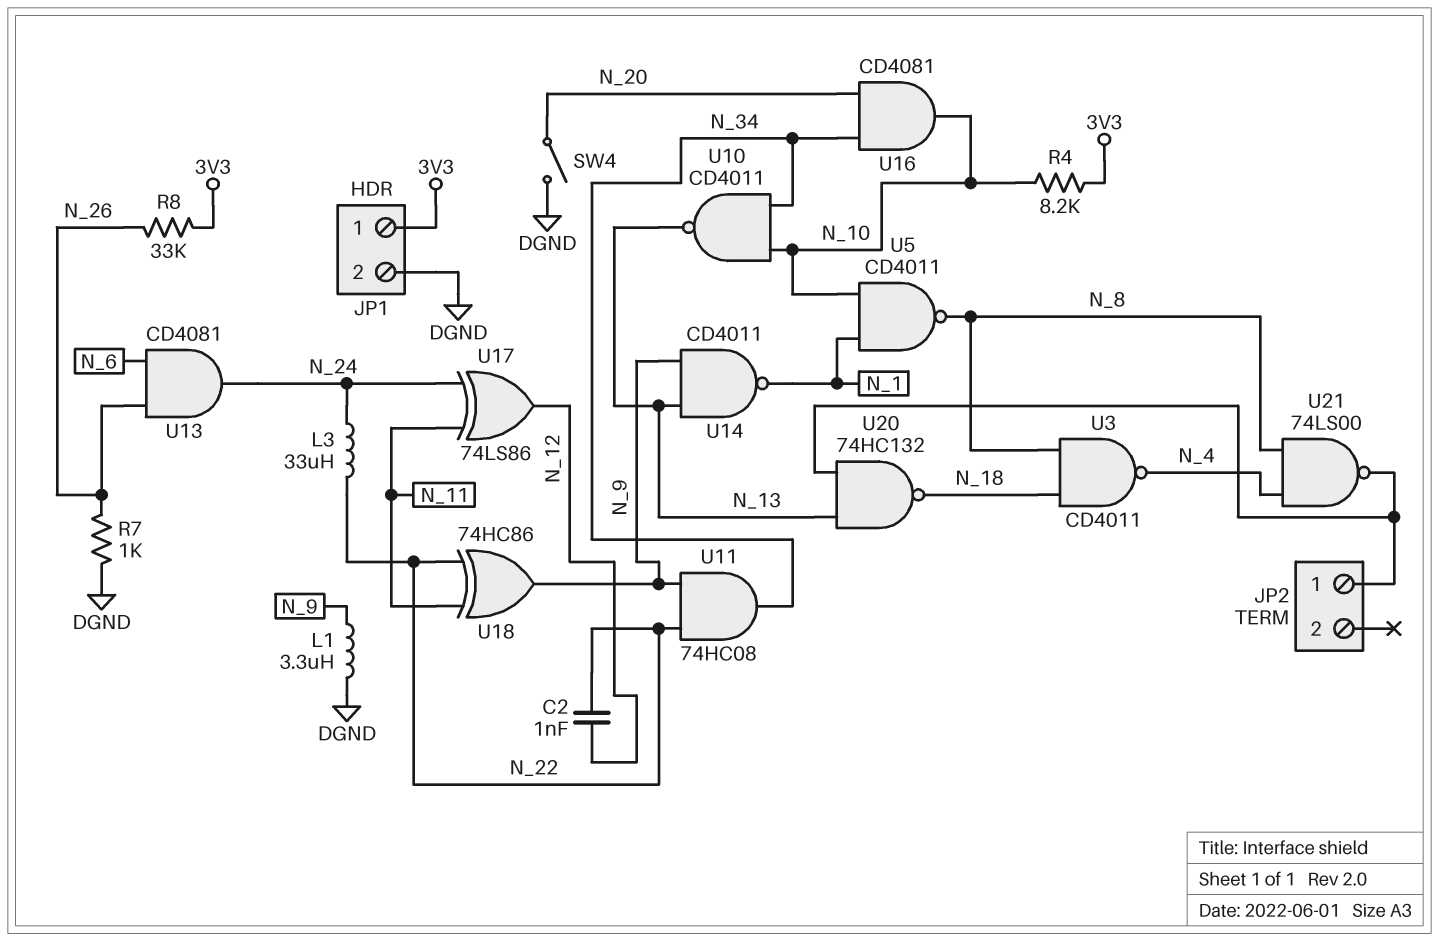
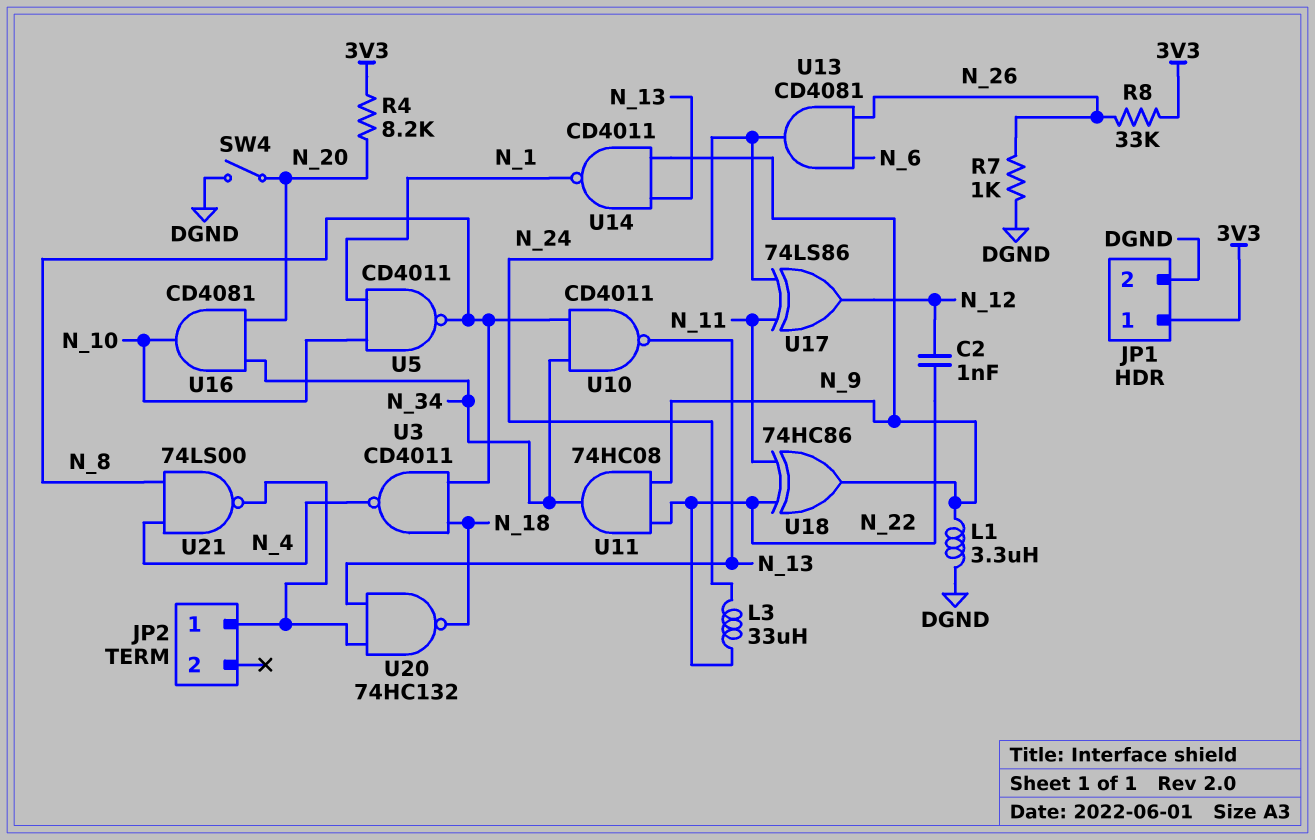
R4: 8.2k (3V3, N_10) -> 8.2k (3V3, N_20)
U10: NAND CD4011 (in N_10, in N_34, out N_13) -> NAND CD4011 (in N_8, in N_34, out N_13)

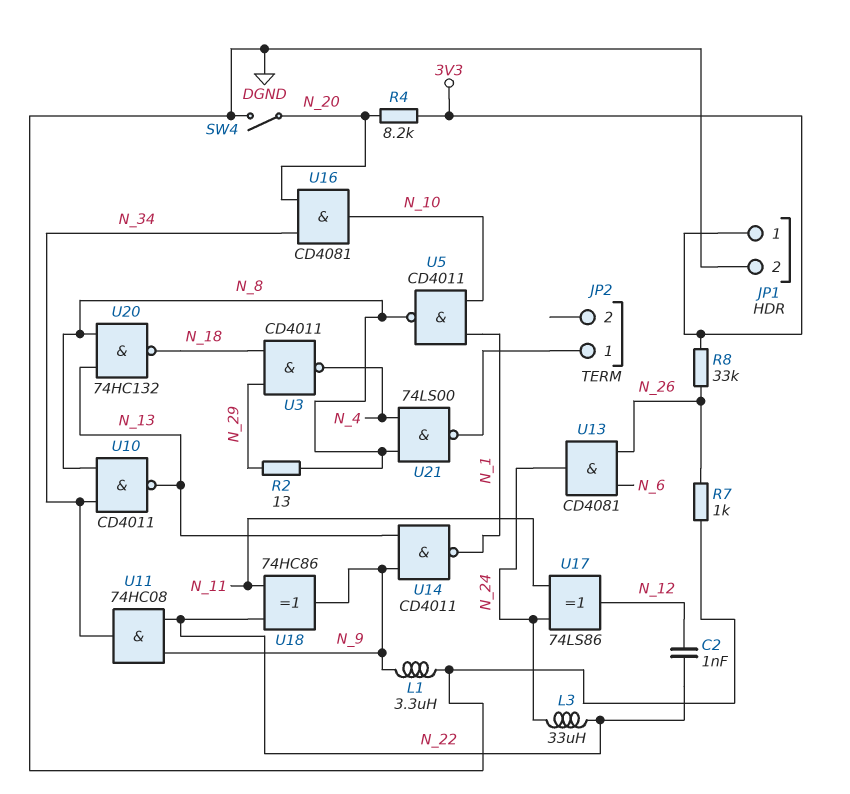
R2: none -> 13 (N_8, N_29)
U3: NAND CD4011 (in N_8, in N_18, out N_4) -> NAND CD4011 (in N_18, in N_29, out N_4)
U20: NAND 74HC132 (in JP2/1, in N_13, out N_18) -> NAND 74HC132 (in N_8, in N_13, out N_18)

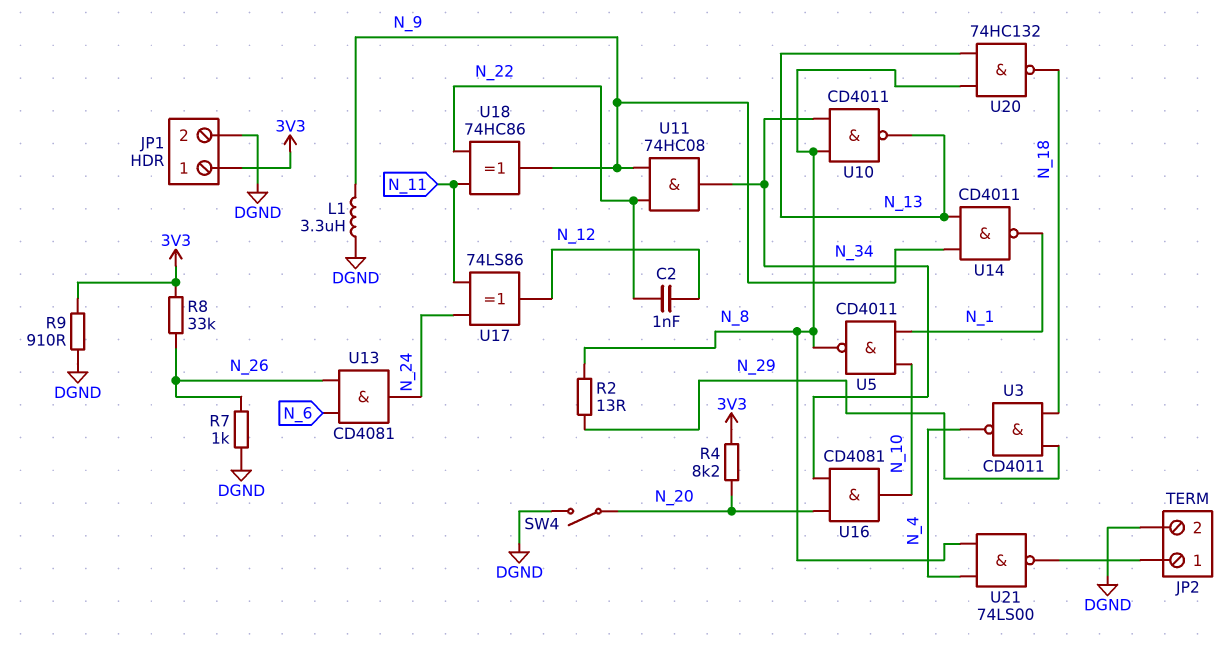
JP2 pin 2: none -> DGND
L3: 33uH (N_22, N_24) -> none
R9: none -> 910 (3V3, DGND)

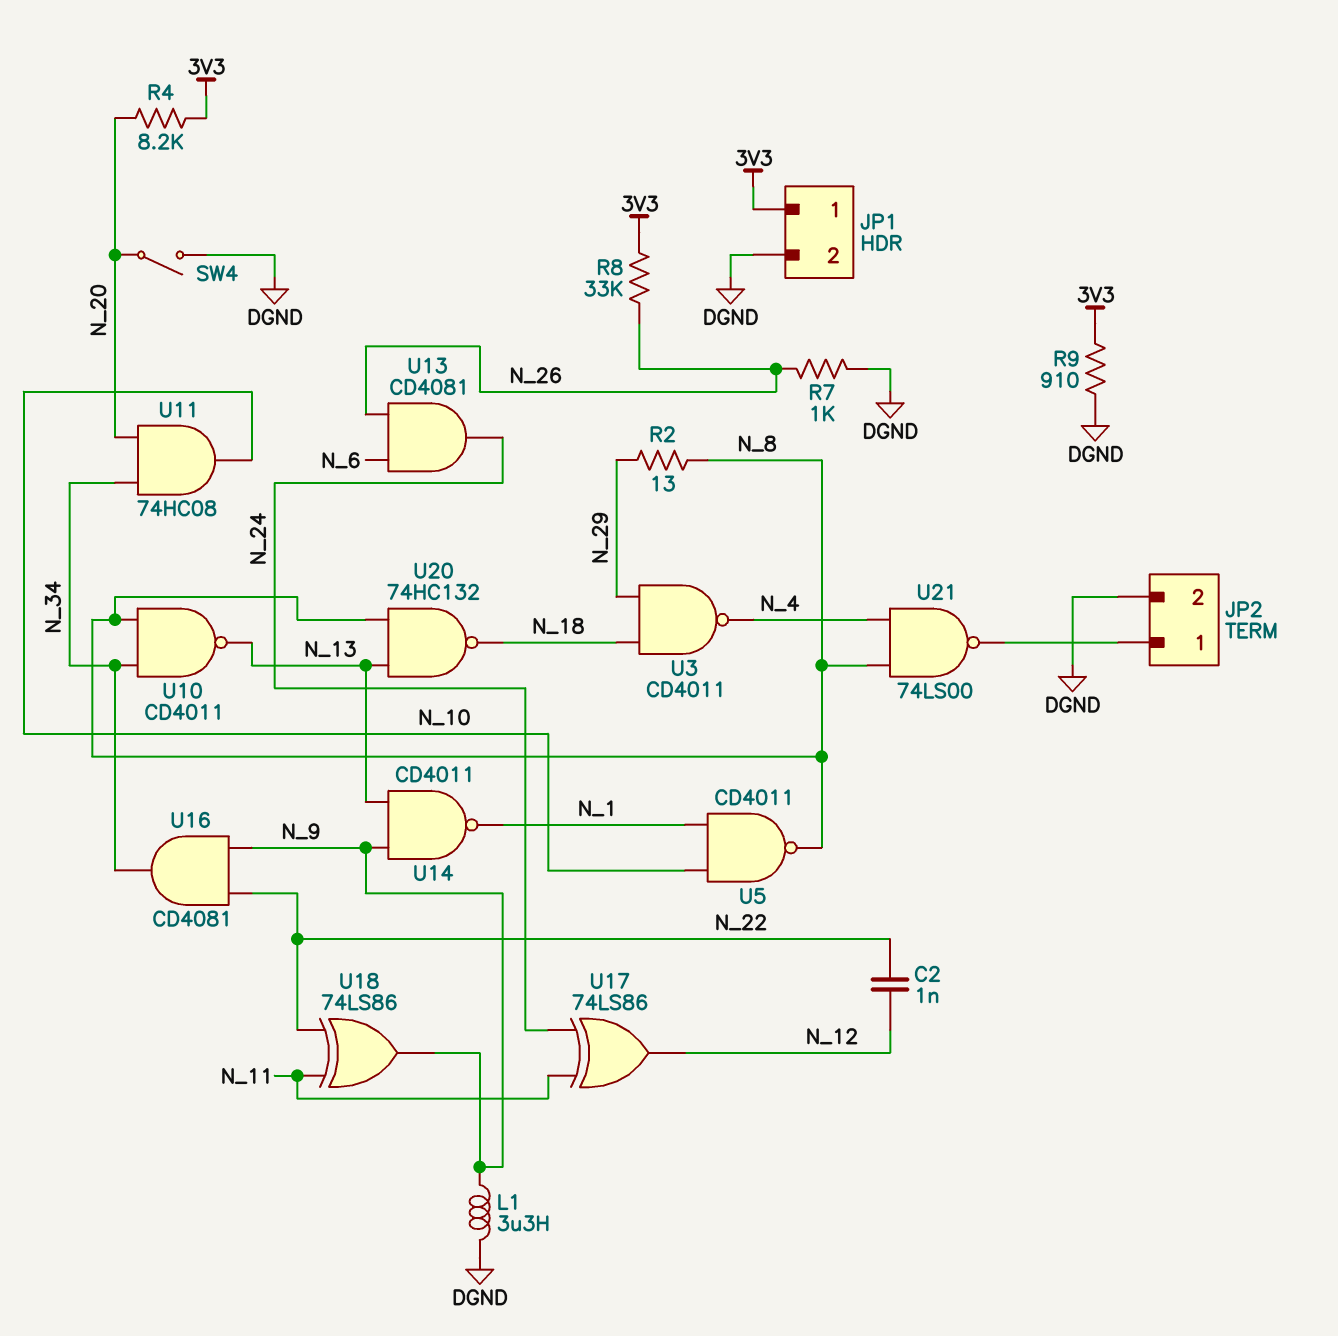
U11: AND 74HC08 (in N_9, in N_22, out N_34) -> AND 74HC08 (in N_20, in N_34, out N_10)
U16: AND CD4081 (in N_20, in N_34, out N_10) -> AND CD4081 (in N_9, in N_22, out N_34)
U18: XOR 74HC86 (in N_11, in N_22, out N_9) -> XOR 74LS86 (in N_11, in N_22, out N_9)

